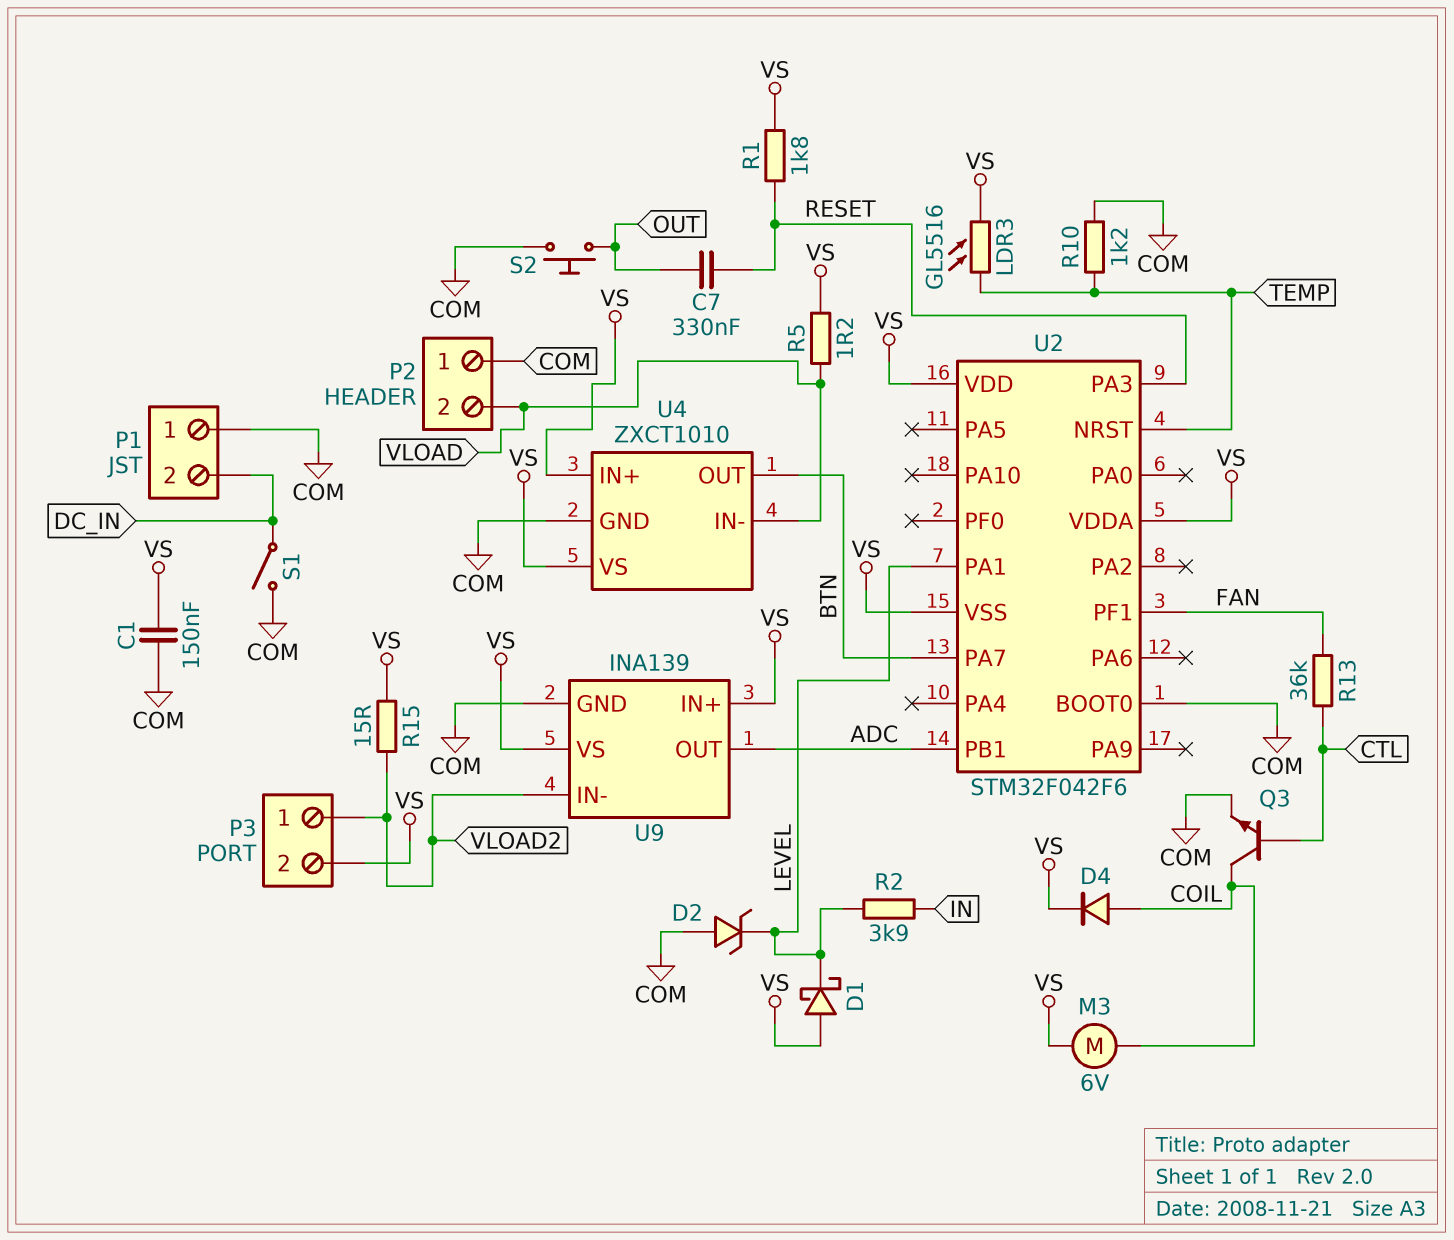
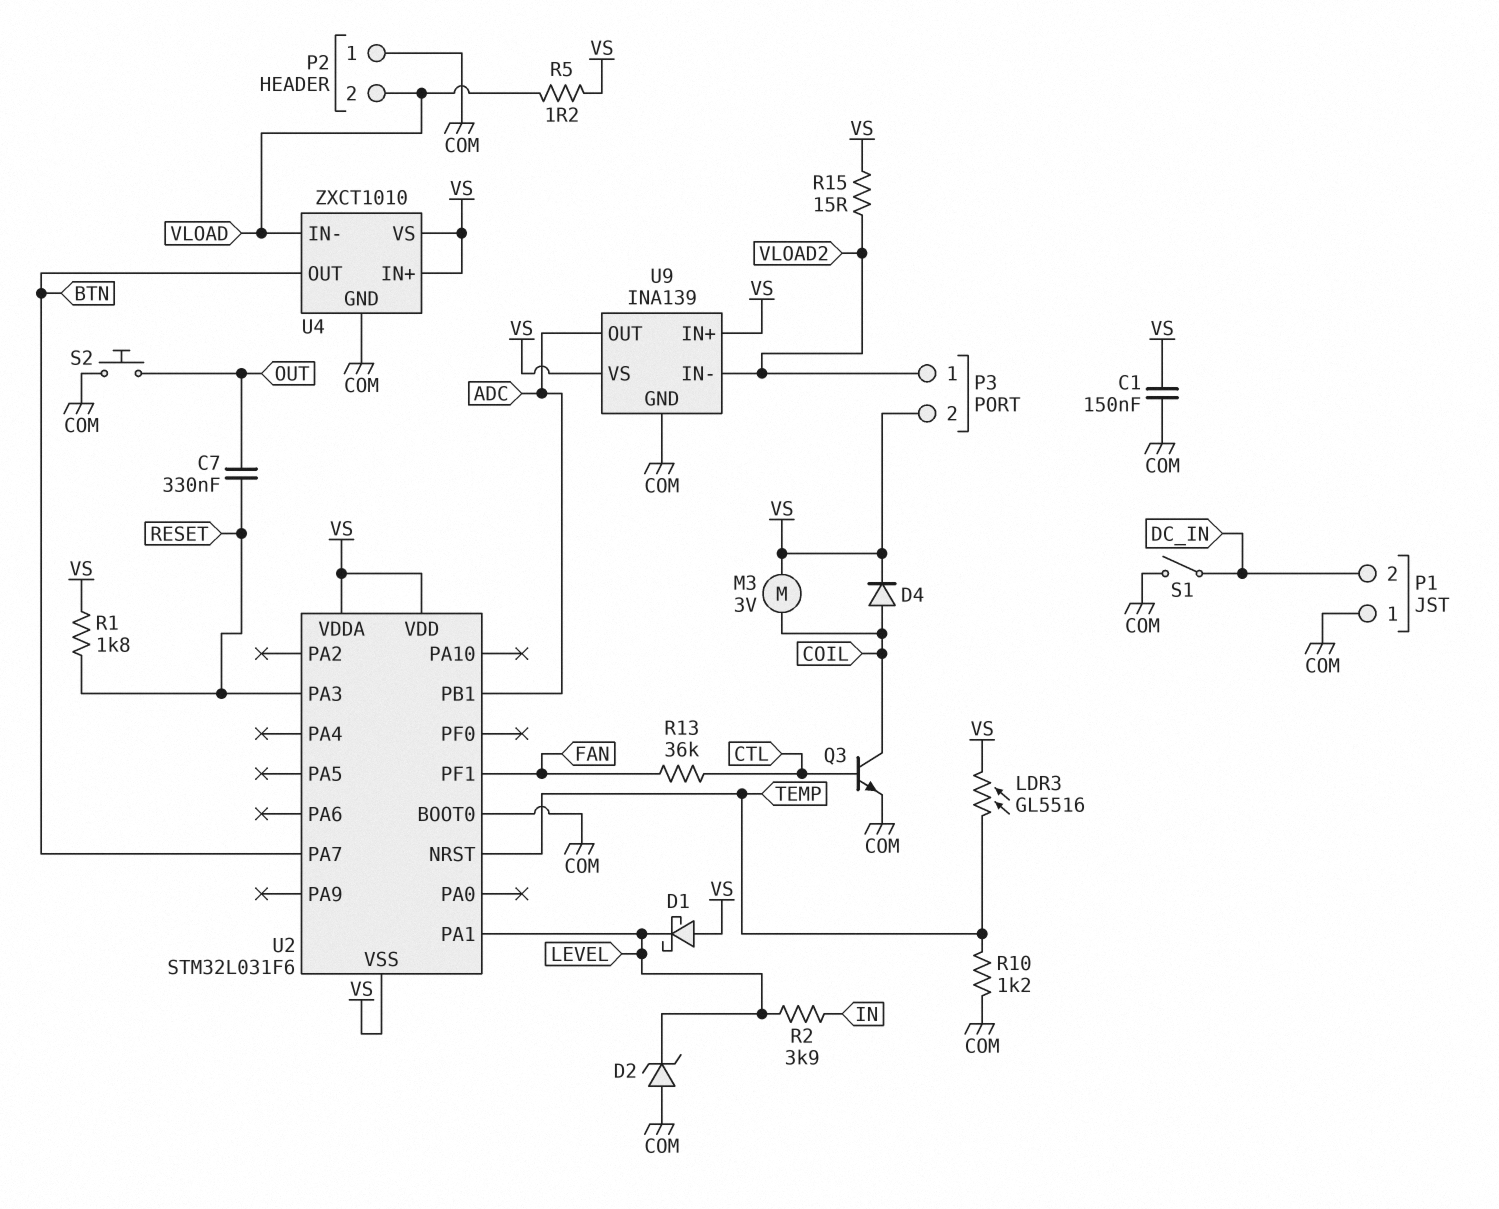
M3: motor 6V (COIL, VS) -> motor 3V (COIL, VS)
U2: STM32F042F6 -> STM32L031F6

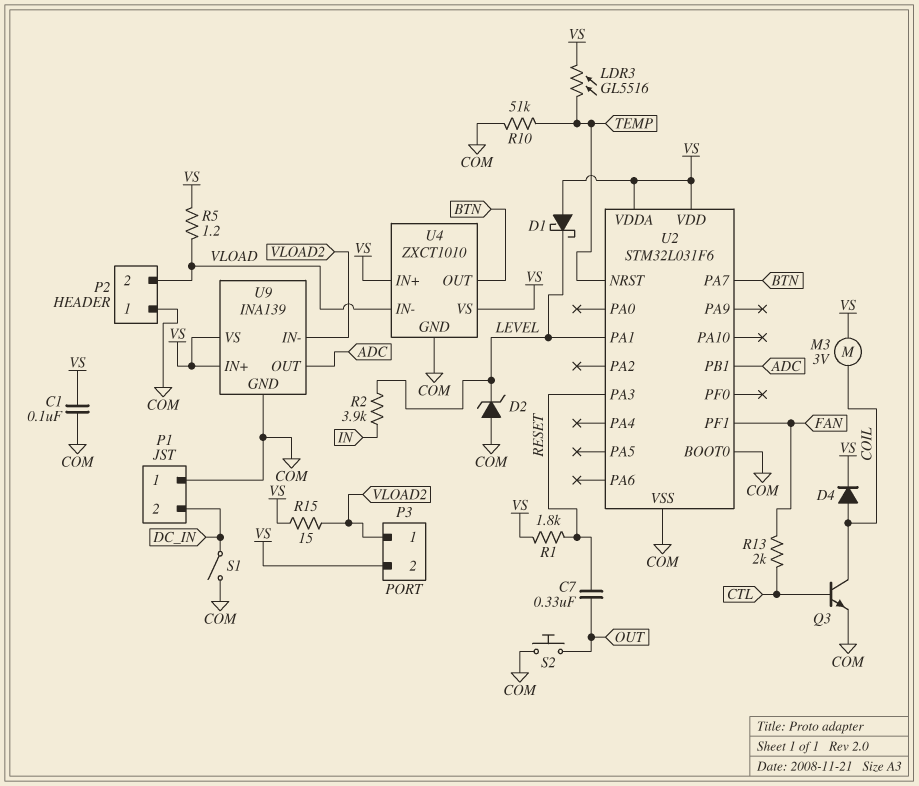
C1: 150nF (COM, VS) -> 100nF (COM, VS)
R10: 1.2k (COM, TEMP) -> 51k (COM, TEMP)
R13: 36k (CTL, FAN) -> 2k (CTL, FAN)
U2 pin VSS: VS -> COM

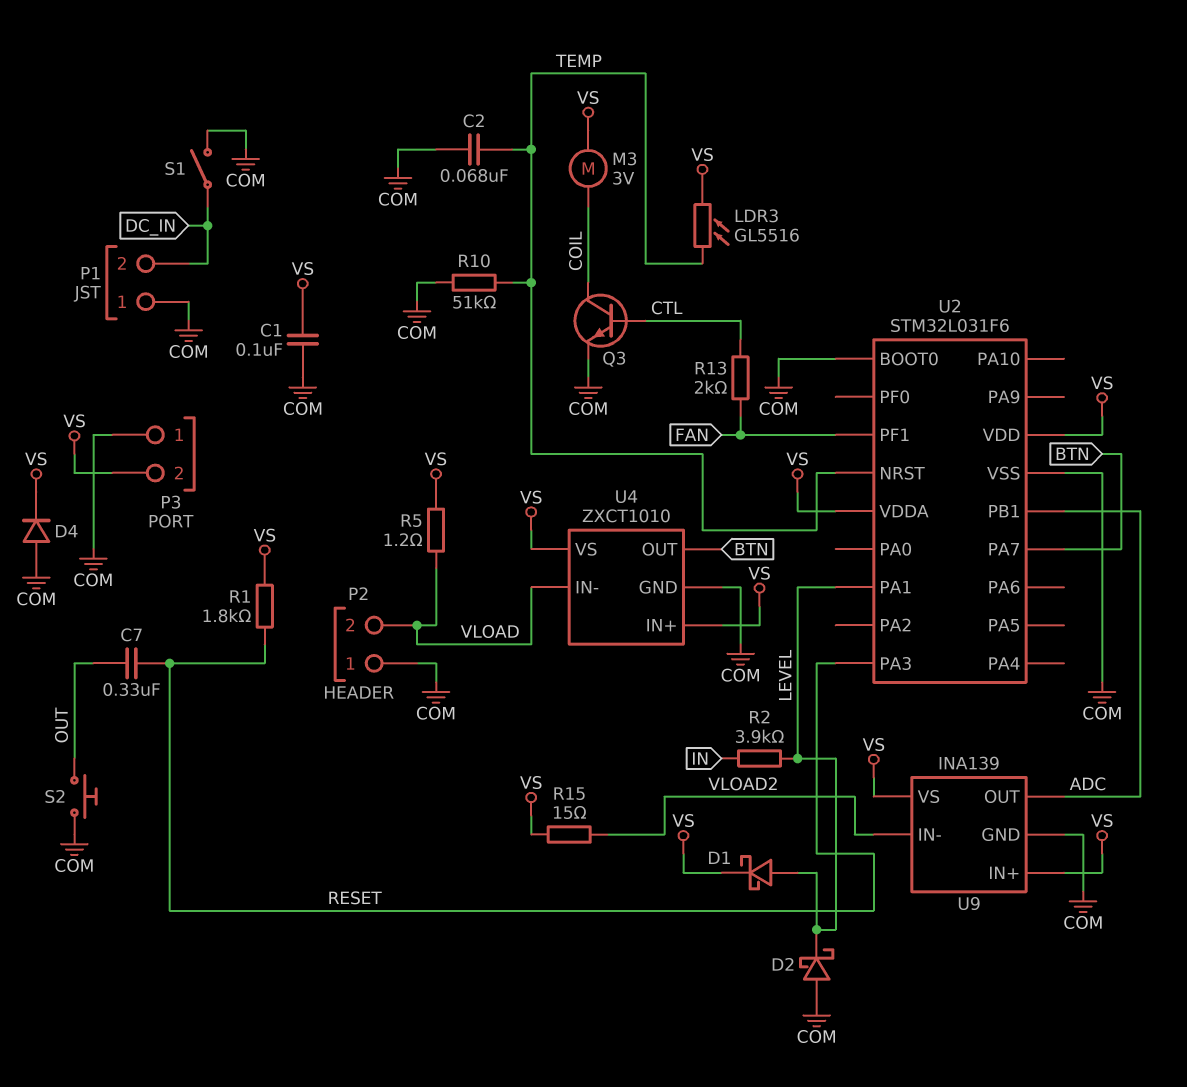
C2: none -> 68nF (COM, TEMP)
D1: schottky (A VS, K LEVEL) -> schottky (A LEVEL, K VS)
D2: zener (A COM, K LEVEL) -> schottky (A COM, K LEVEL)
D4: diode (A COIL, K VS) -> diode (A COM, K VS)
P3 pin 1: VLOAD2 -> COM

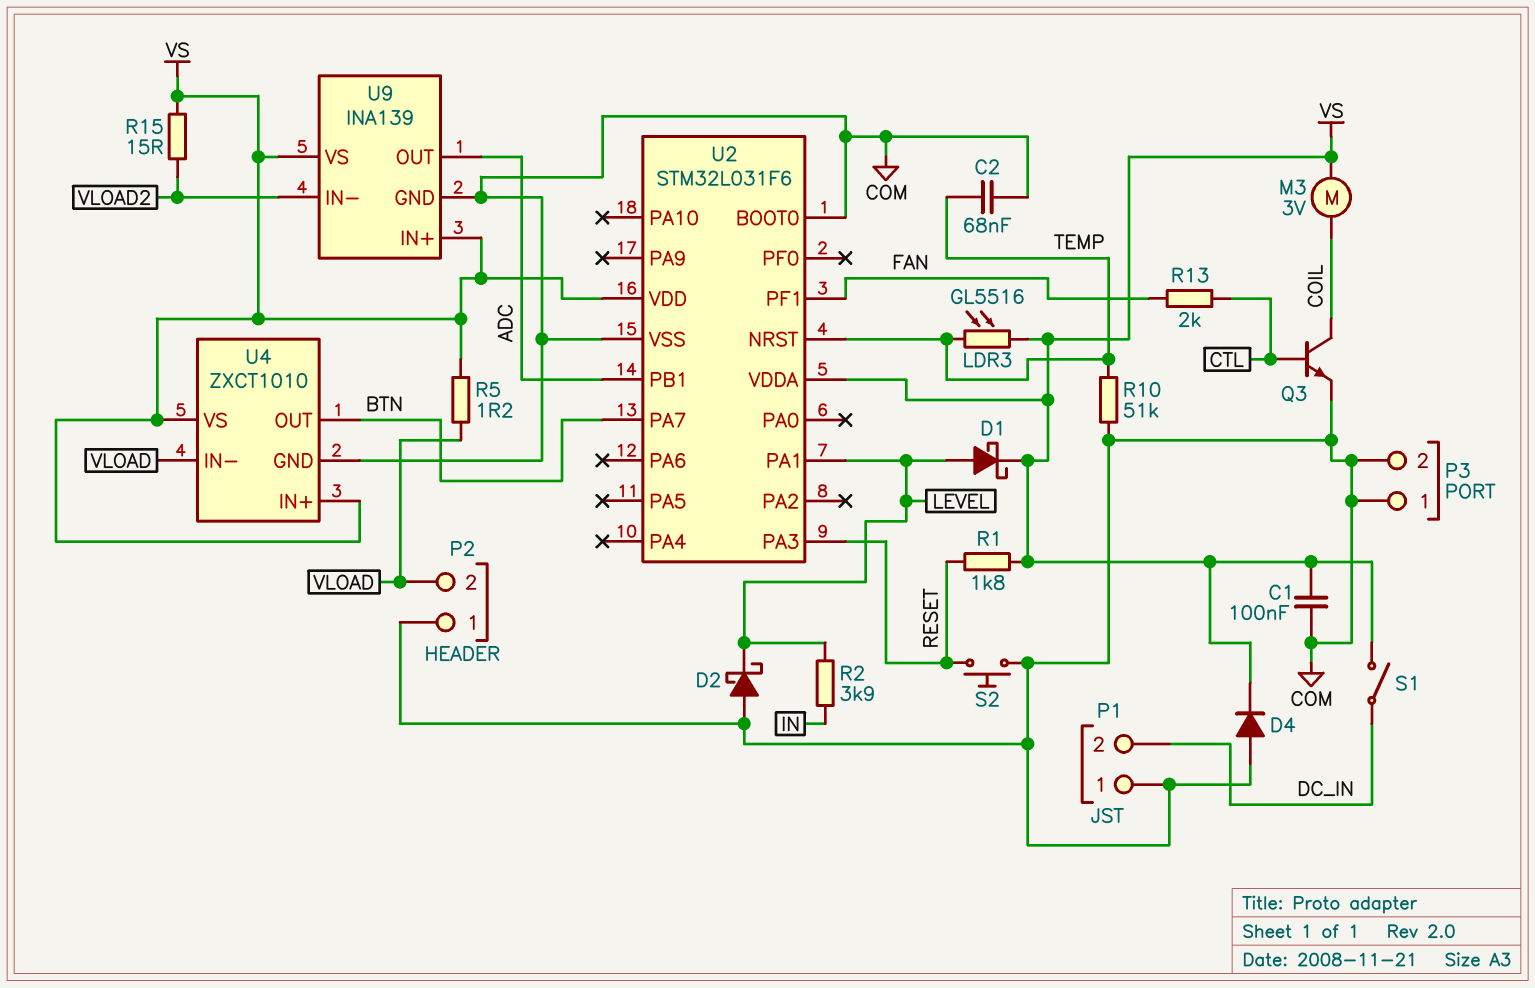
C7: 330nF (OUT, RESET) -> none
P3 pin 2: VS -> COM
S1: switch (COM, DC_IN) -> switch (DC_IN, VS)
S2: button (COM, OUT) -> button (COM, RESET)

